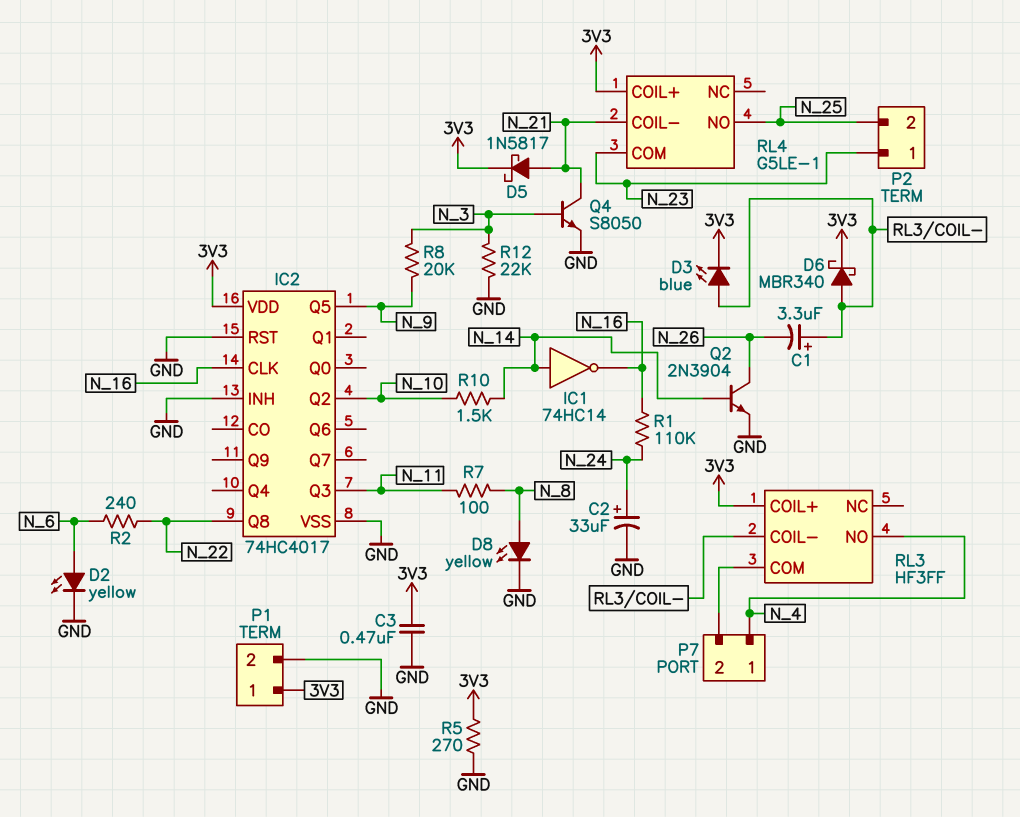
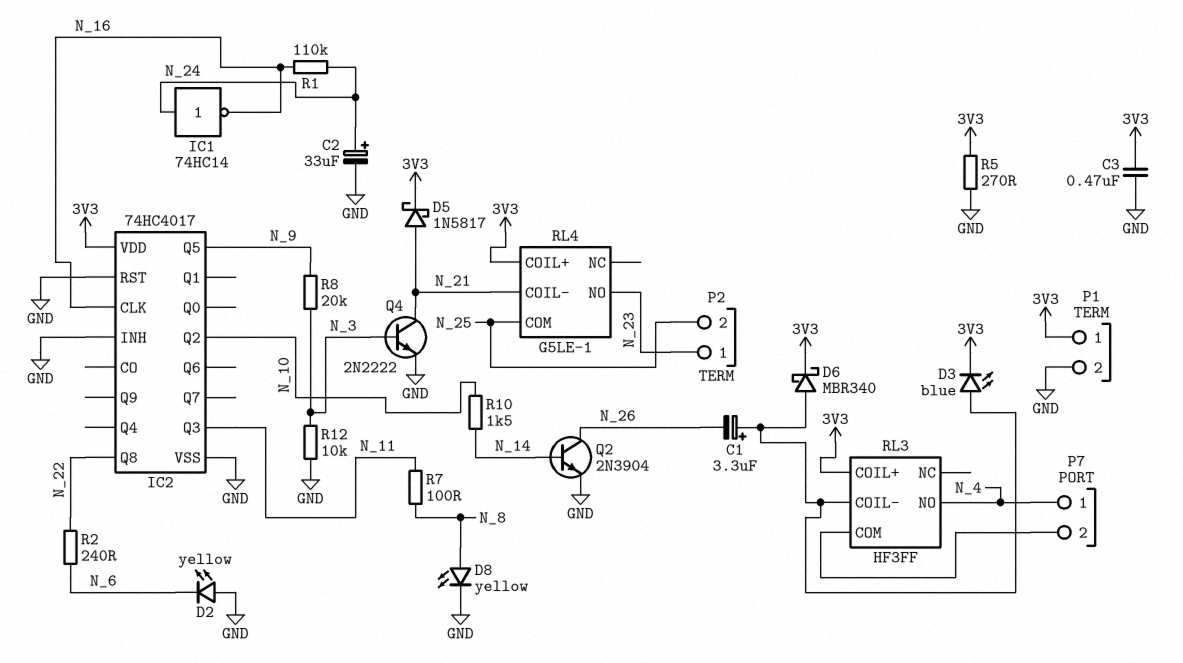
D2: LED yellow (A N_6, K GND) -> LED yellow (A GND, K N_6)
IC1: NOT 74HC14 (in N_14, out N_16) -> NOT 74HC14 (in N_24, out N_16)
Q4: NPN S8050 (B N_3, C N_21, E GND) -> NPN 2N2222 (B N_3, C N_21, E GND)
R12: 22k (GND, N_3) -> 10k (GND, N_3)
RL4 pin COM: N_23 -> N_25
RL4 pin NO: N_25 -> N_23

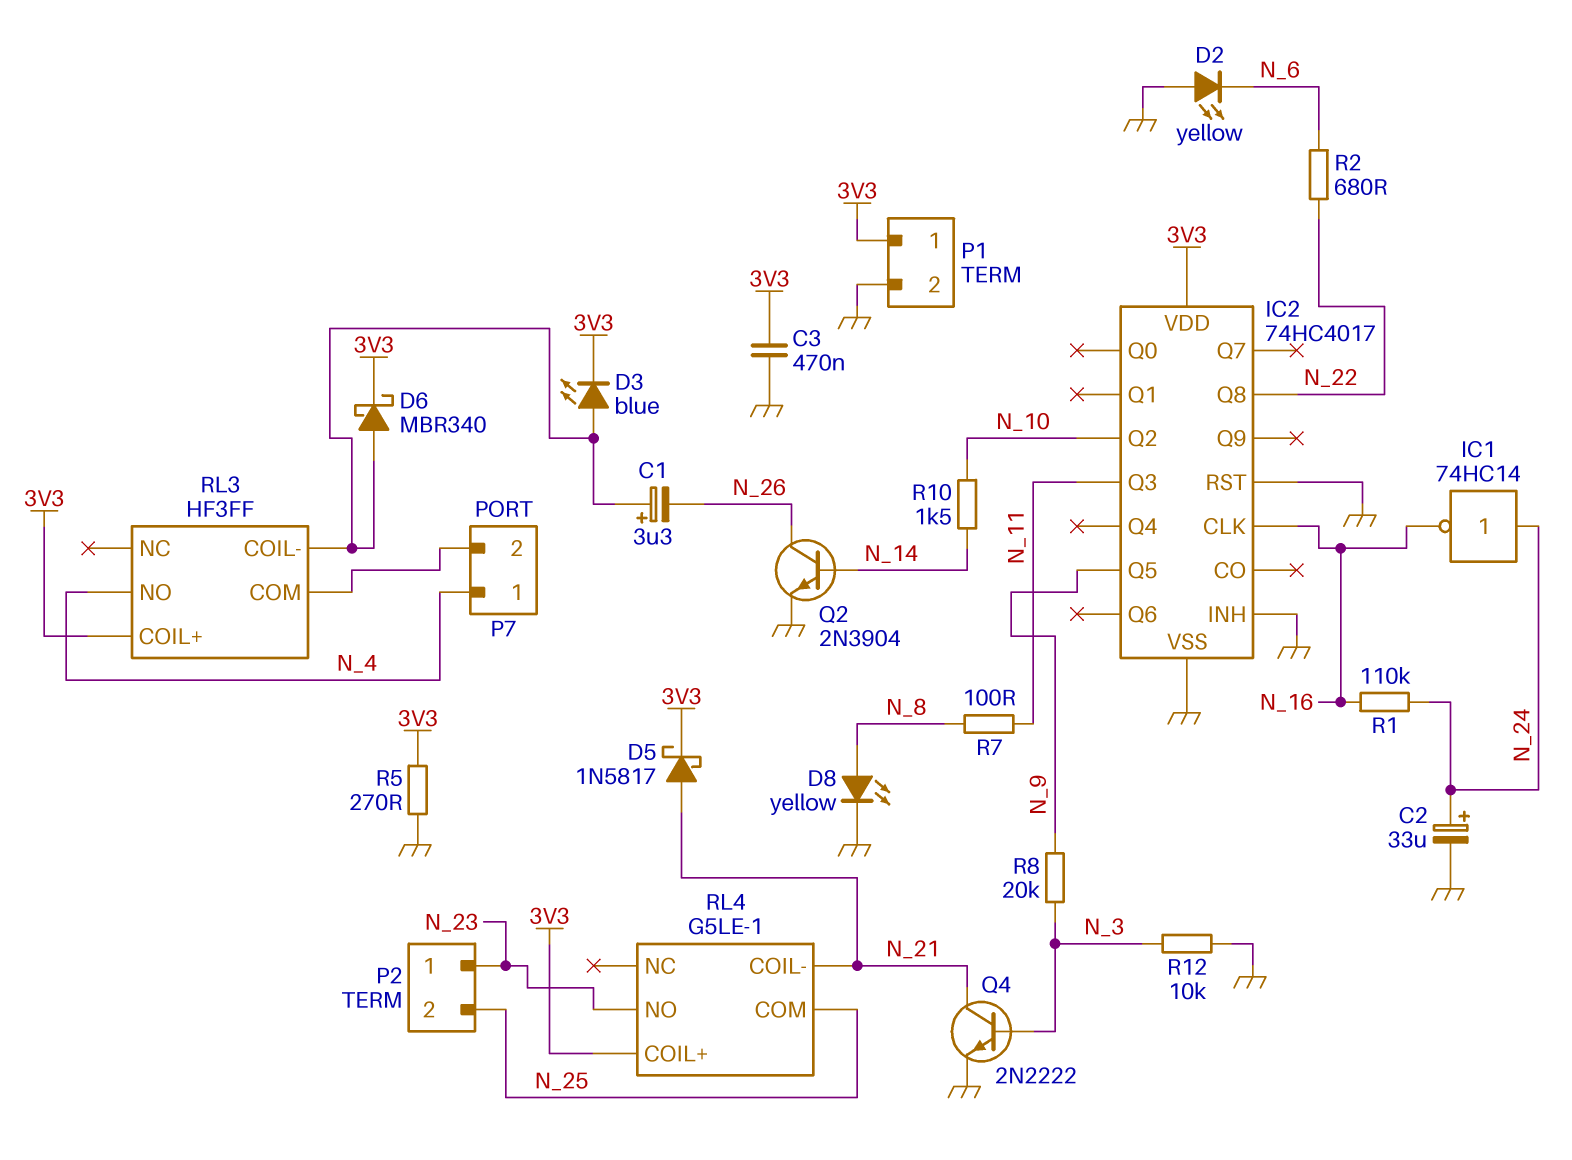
R2: 240 (N_6, N_22) -> 680 (N_6, N_22)

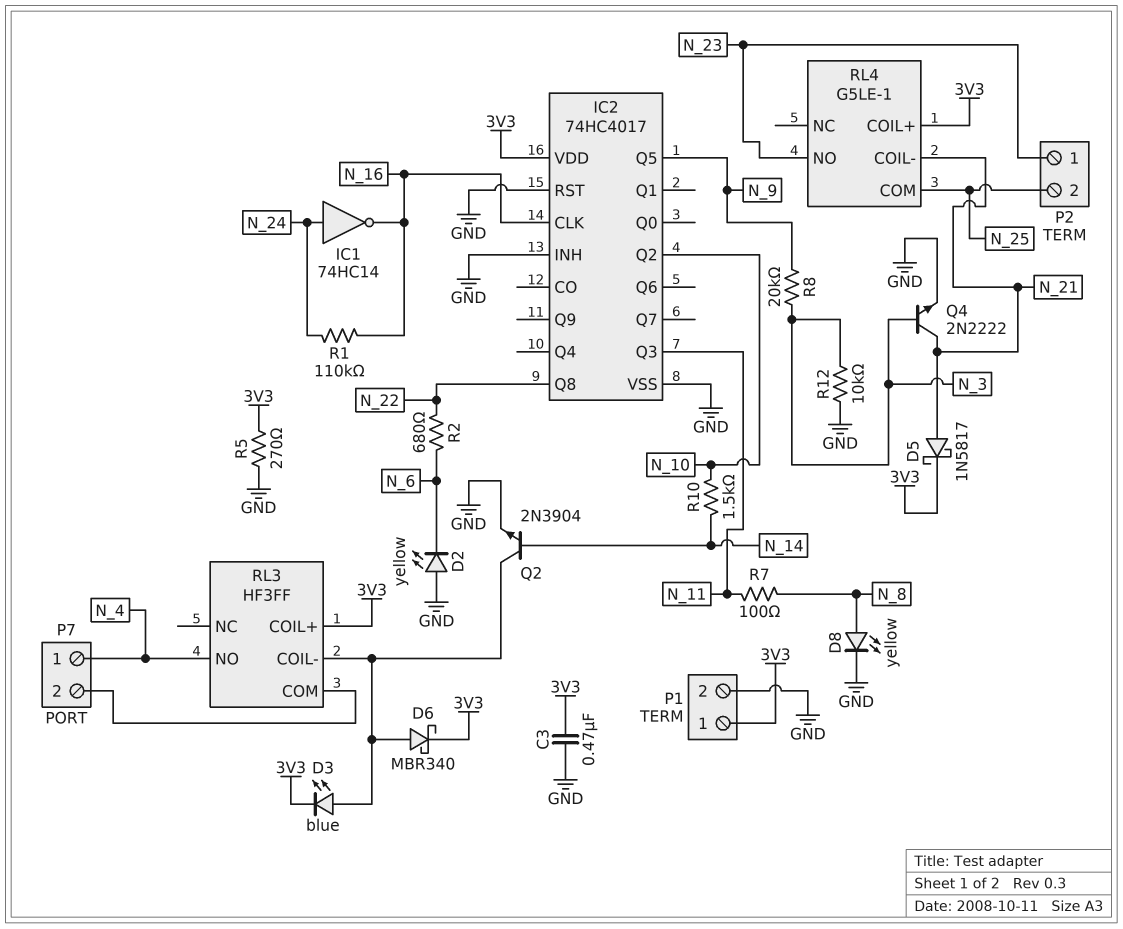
C1: 3.3uF (plus RL3/COIL-, minus N_26) -> none
C2: 33uF (plus N_24, minus GND) -> none
Q2: NPN 2N3904 (B N_14, C N_26, E GND) -> NPN 2N3904 (B N_14, C RL3/COIL-, E GND)

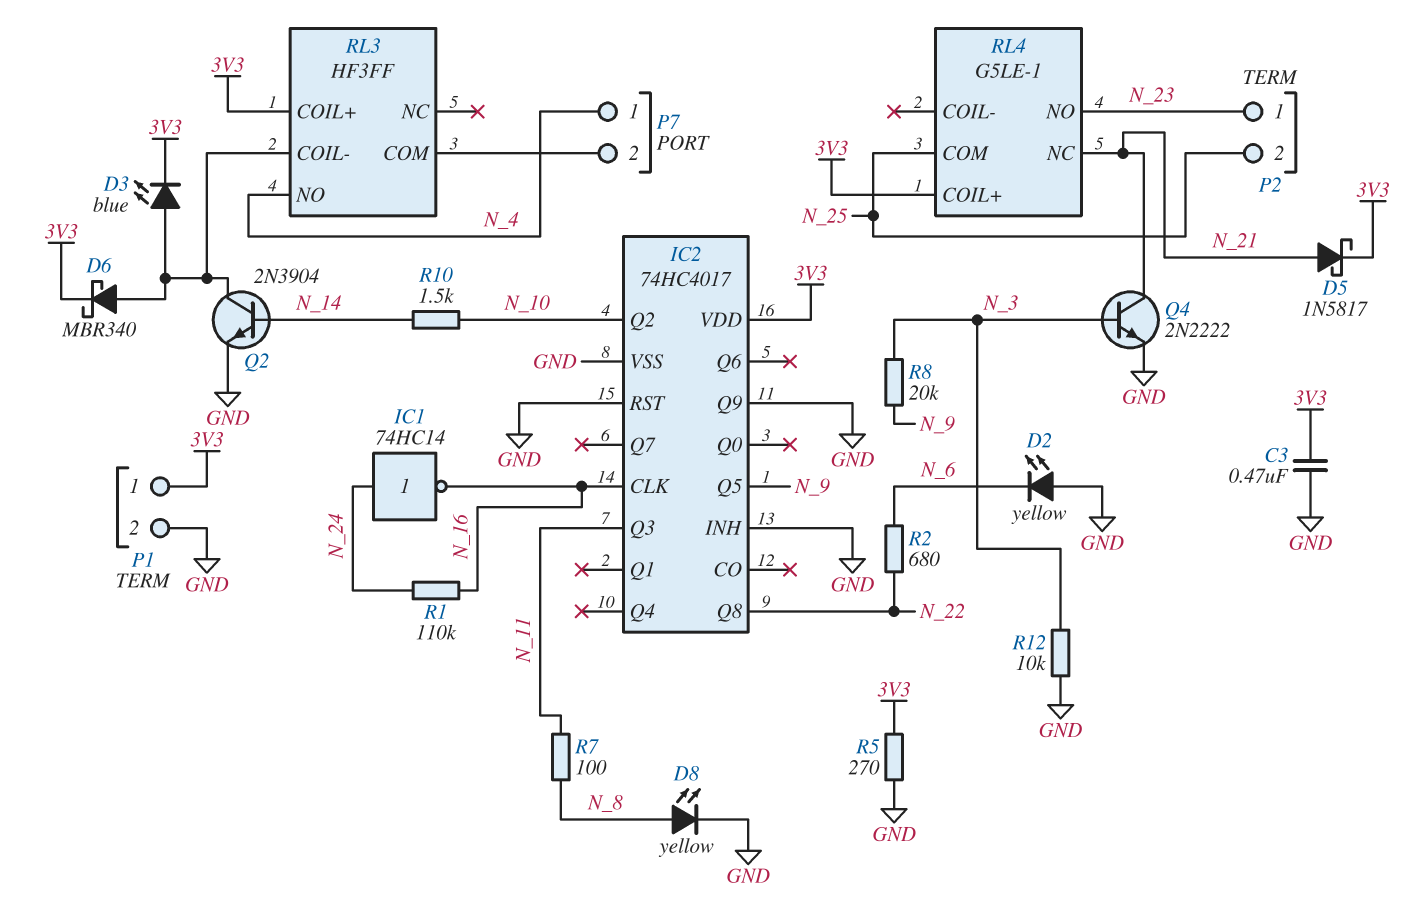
IC2 pin Q9: none -> GND
RL4 pin COIL-: N_21 -> none
RL4 pin NC: none -> N_21

